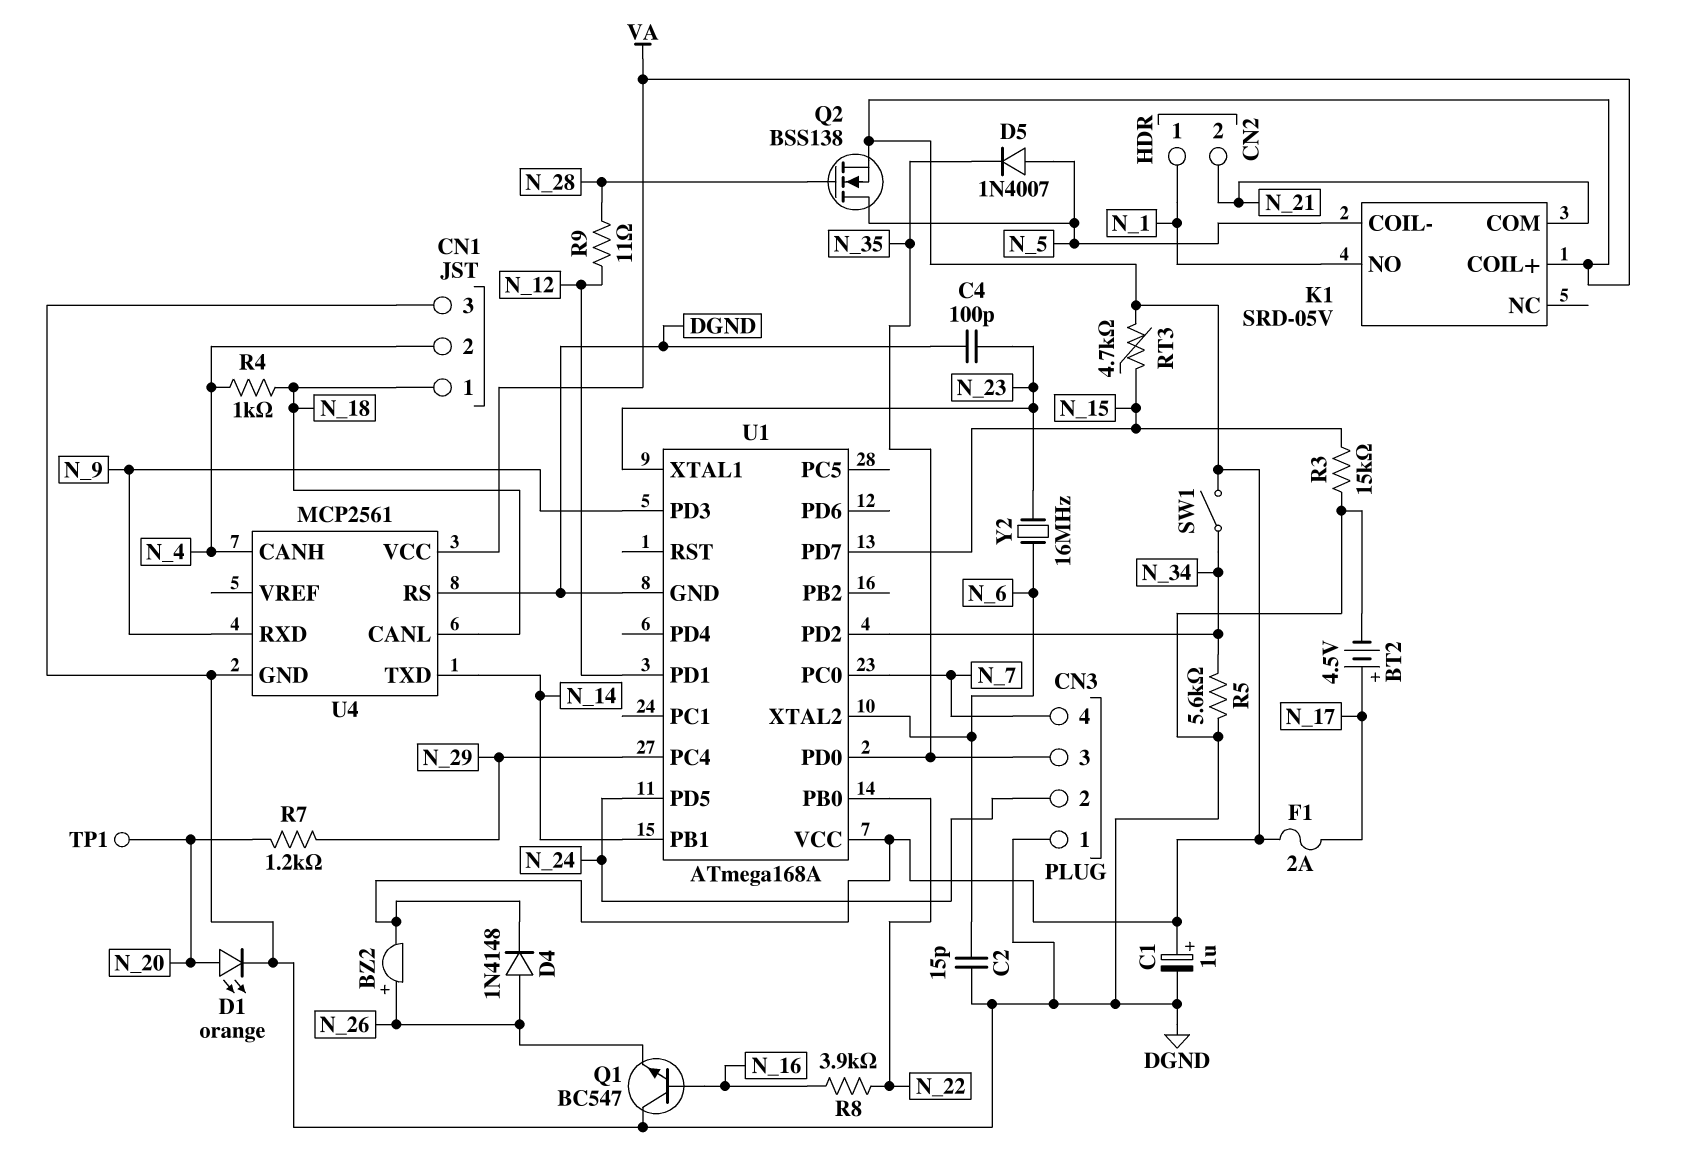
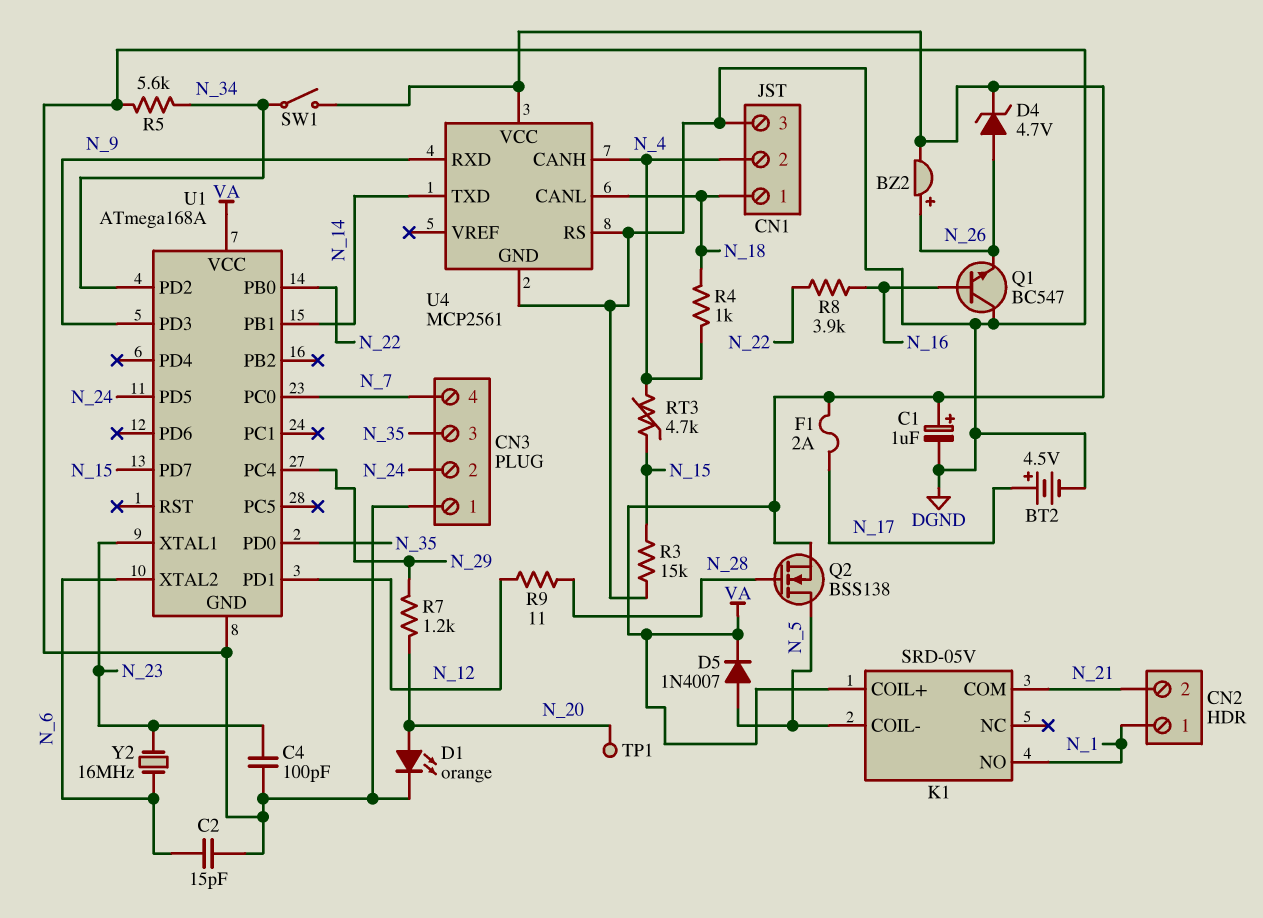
D4: diode 1N4148 (A N_26, K VA) -> zener 4.7V (A N_26, K VA)
D5: diode 1N4007 (A N_5, K N_35) -> diode 1N4007 (A N_5, K VA)
RT3: 4.7k (N_15, VA) -> 4.7k (N_4, N_15)

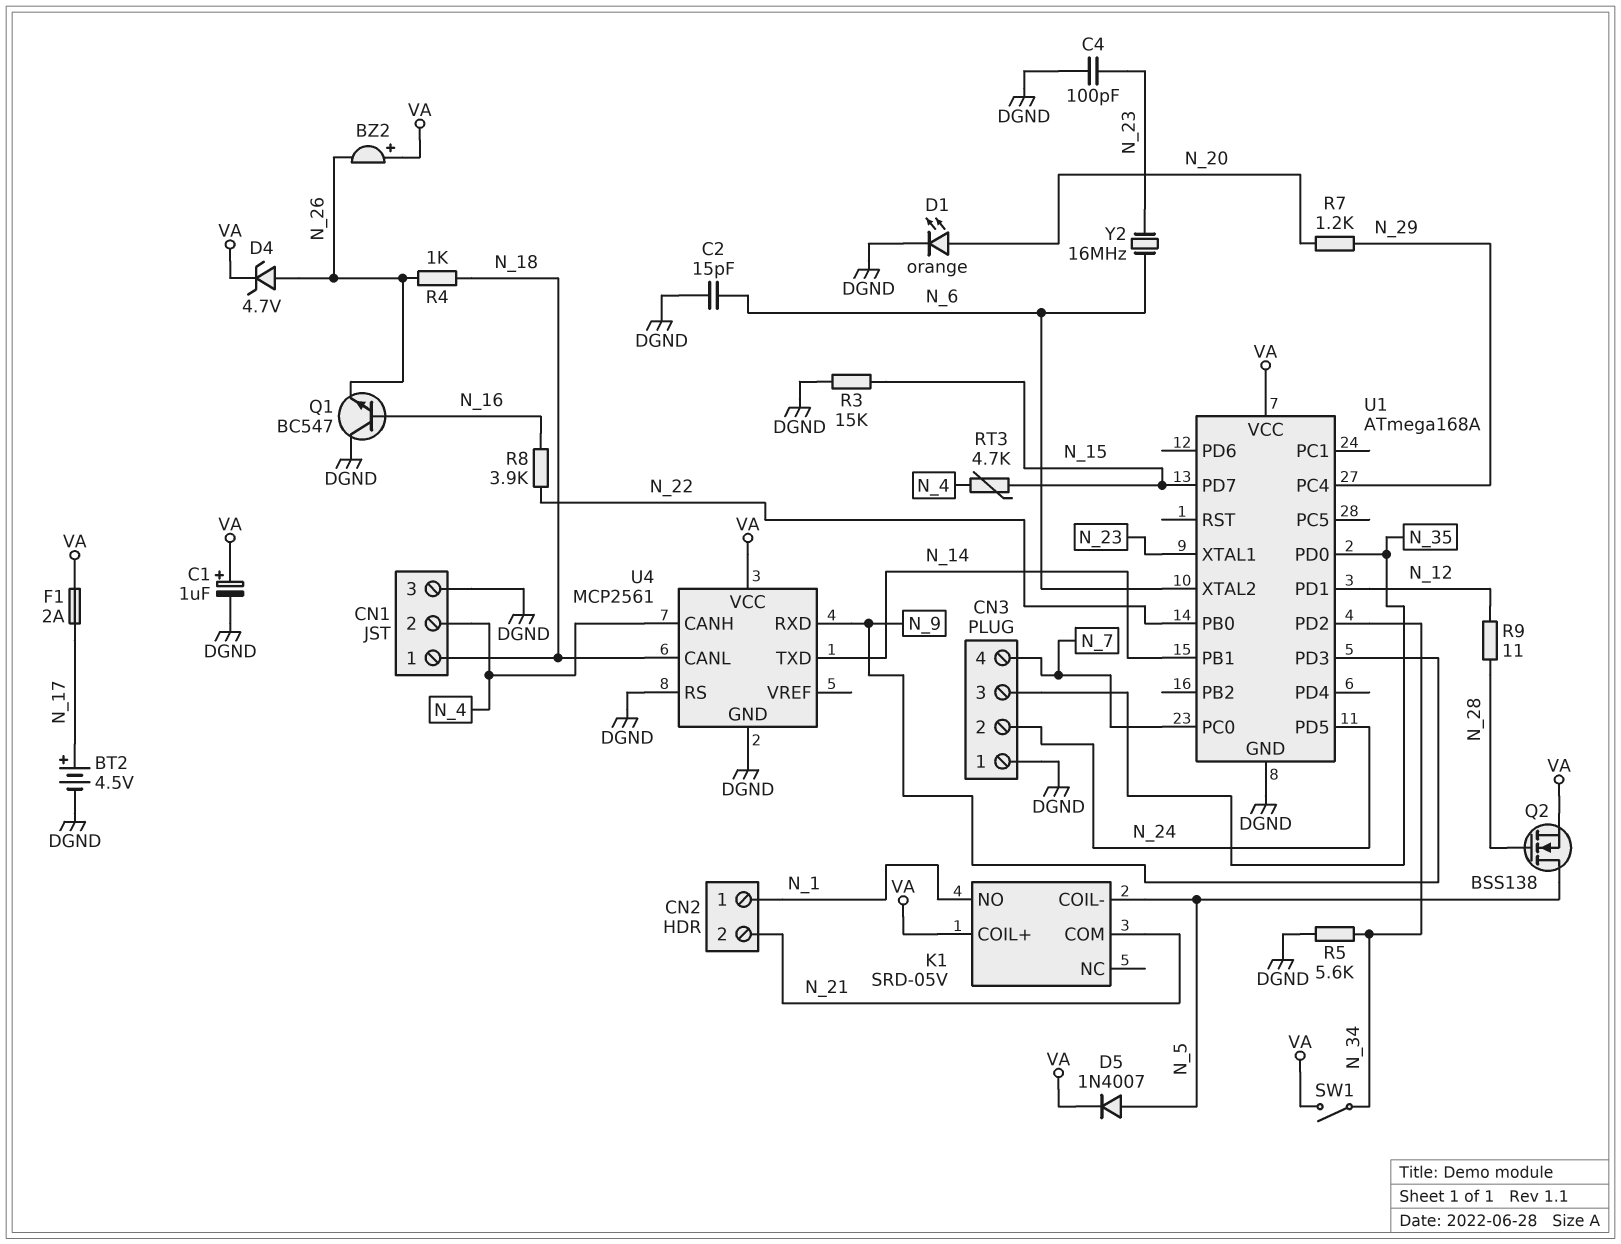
BZ2: buzzer (plus N_26, minus VA) -> buzzer (plus VA, minus N_26)
R4: 1k (N_4, N_18) -> 1k (N_18, N_26)
TP1: test point (N_20) -> none

